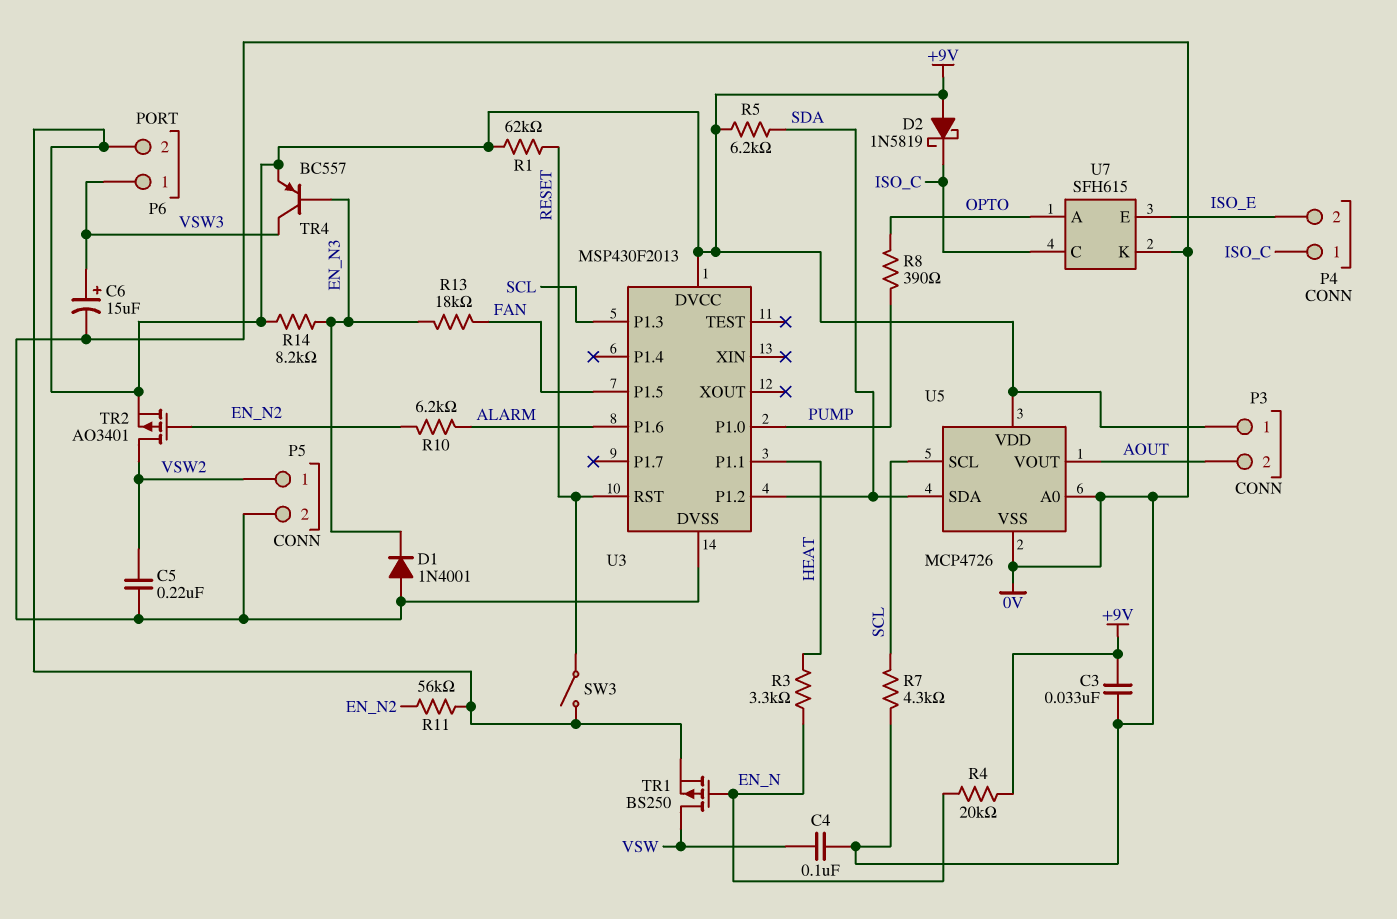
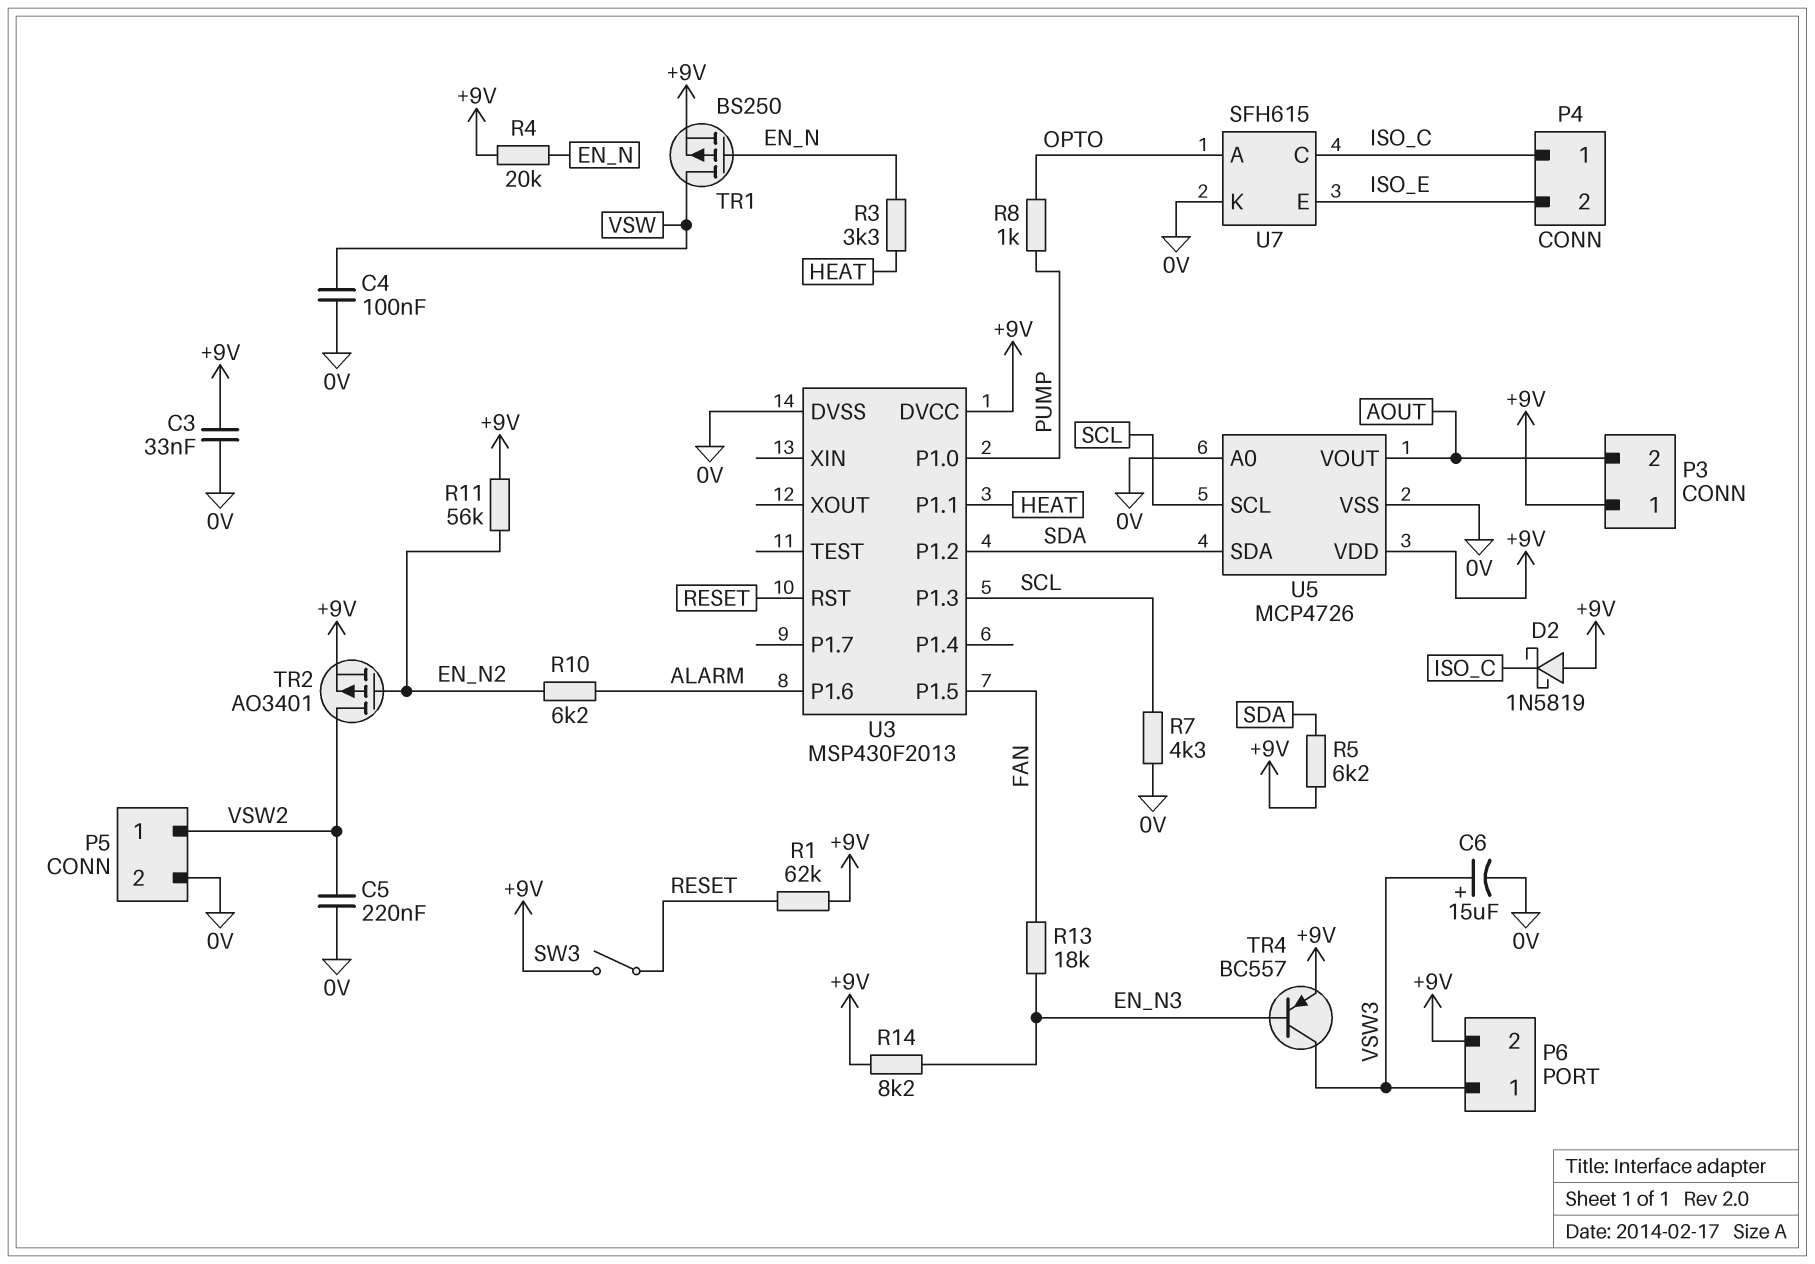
D1: diode 1N4001 (A 0V, K EN_N3) -> none
R8: 390 (OPTO, PUMP) -> 1k (OPTO, PUMP)

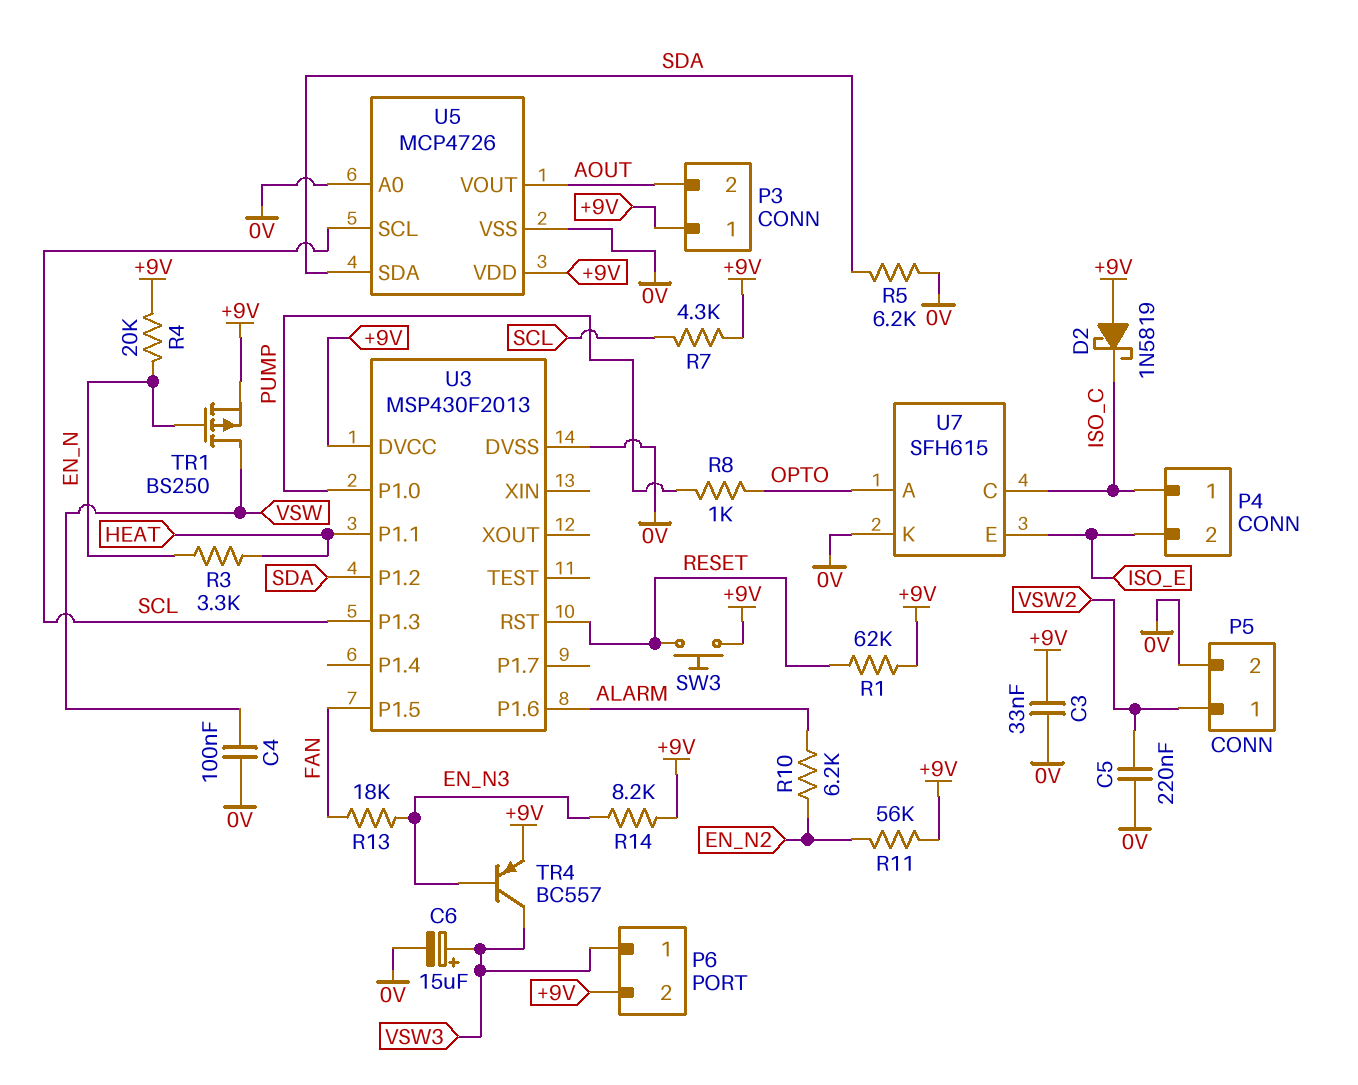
R5: 6.2k (+9V, SDA) -> 6.2k (0V, SDA)
R7: 4.3k (0V, SCL) -> 4.3k (+9V, SCL)
SW3: switch (+9V, RESET) -> button (+9V, RESET)
TR2: PMOS AO3401 (G EN_N2, D VSW2, S +9V) -> none

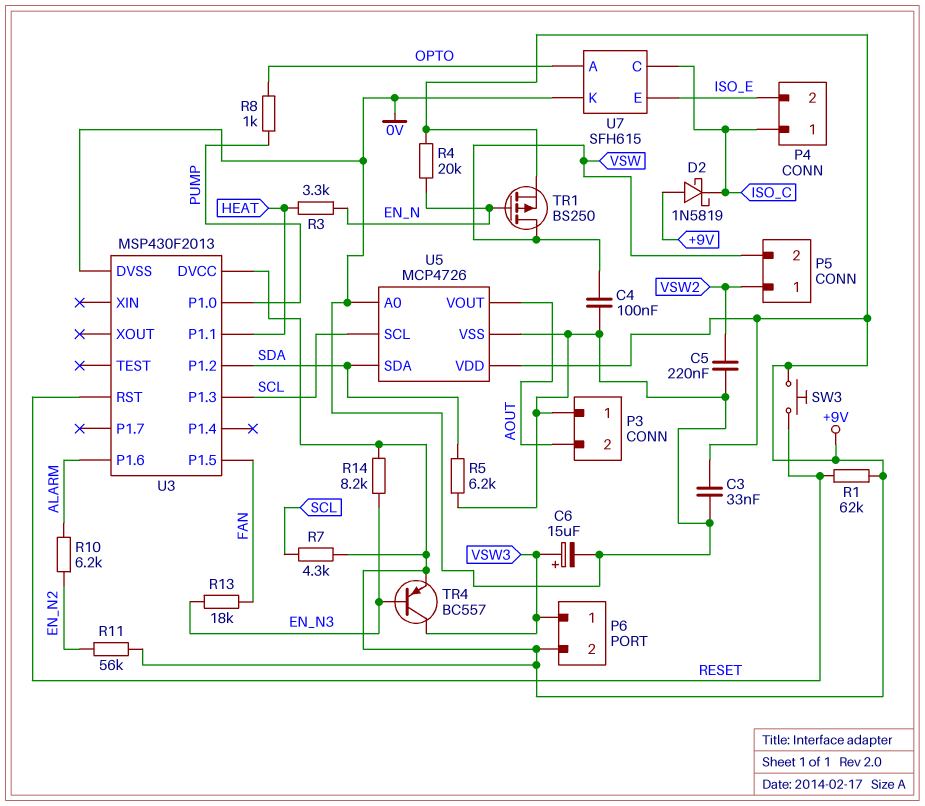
P3 pin 1: +9V -> 0V
P5 pin 2: 0V -> VSW

